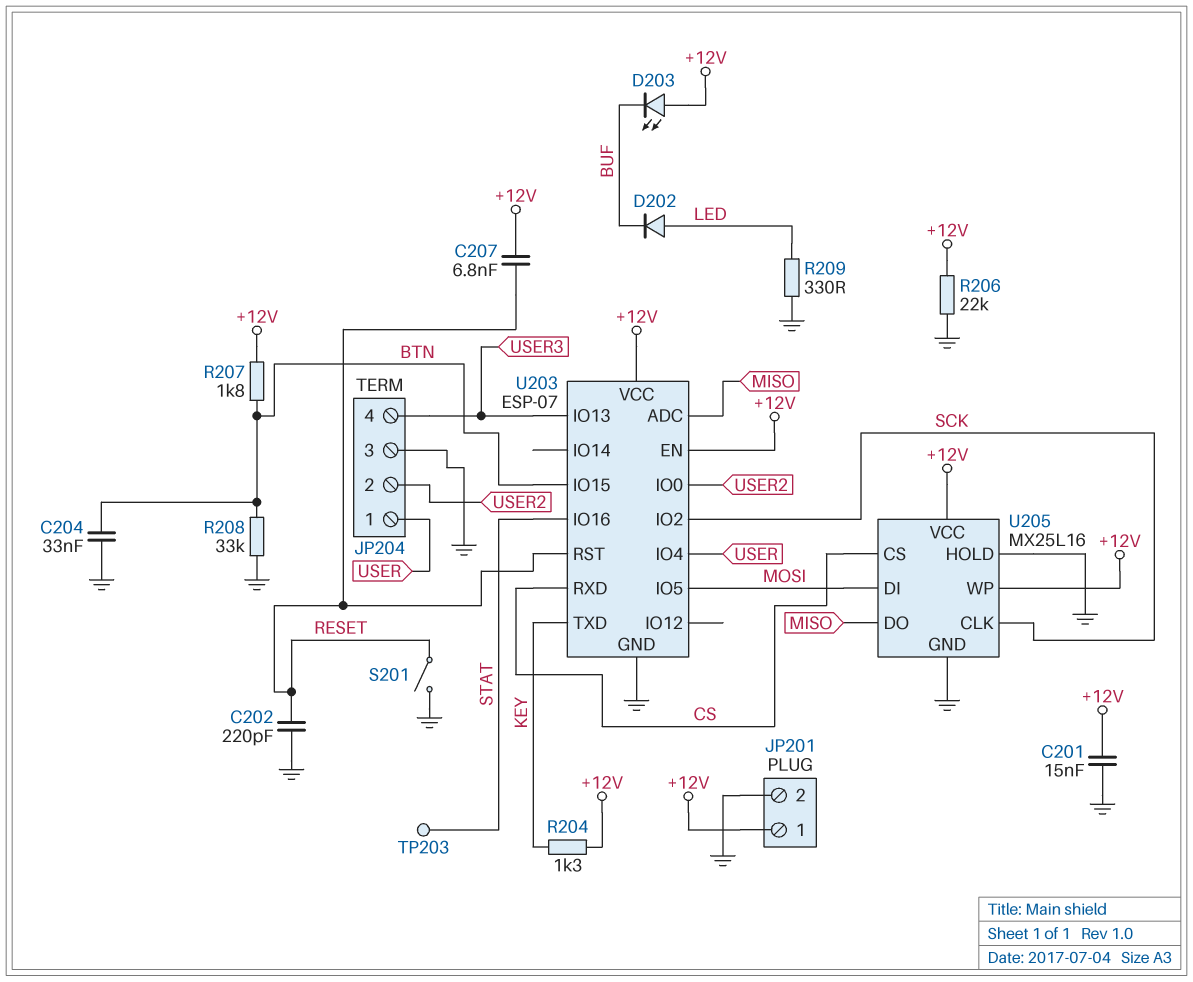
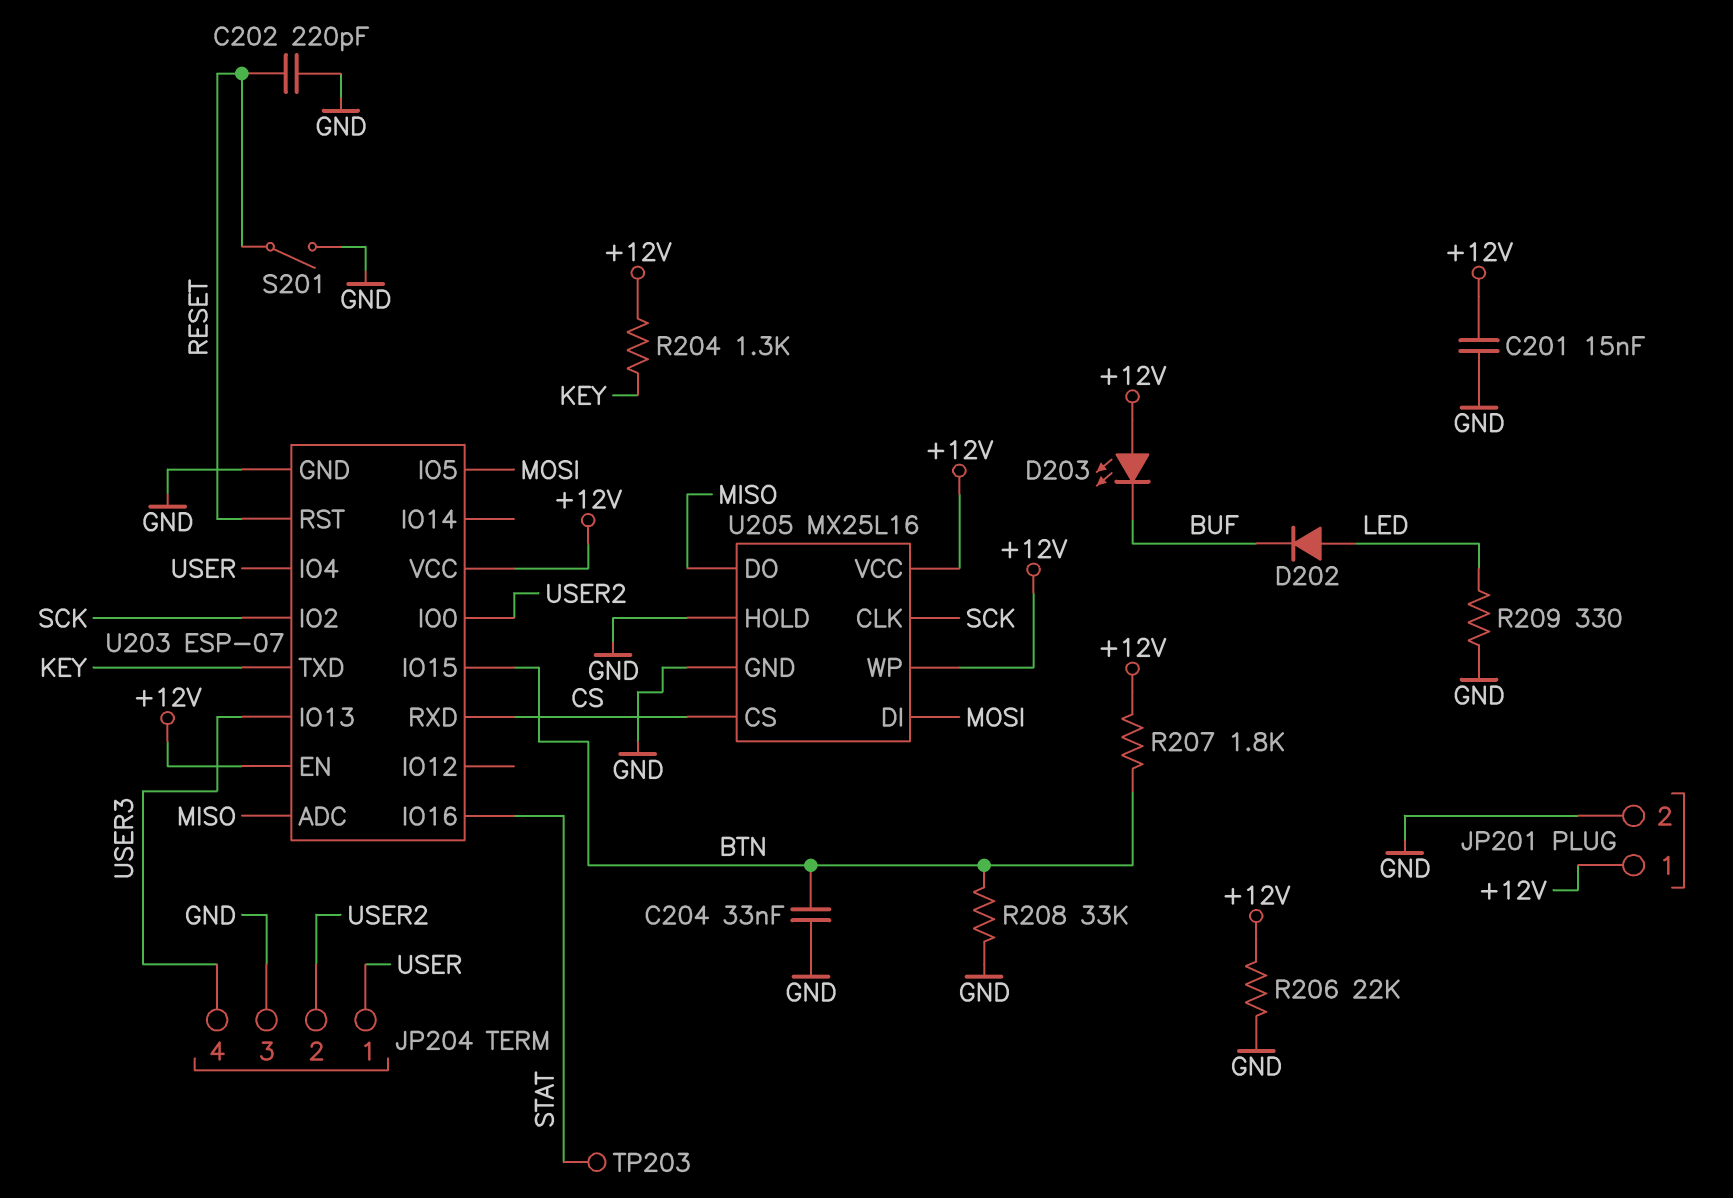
C207: 6.8nF (+12V, RESET) -> none

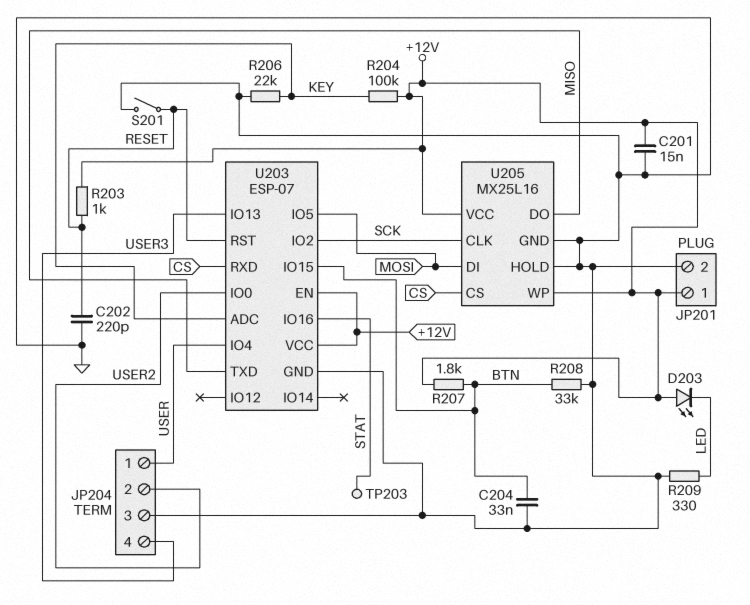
D202: diode (A LED, K BUF) -> none
D203: LED (A +12V, K BUF) -> LED (A +12V, K LED)
R203: none -> 1k (+12V, RESET)
R204: 1.3k (+12V, KEY) -> 100k (+12V, KEY)
R206: 22k (+12V, GND) -> 22k (GND, KEY)
U203 pin ADC: MISO -> KEY
U203 pin TXD: KEY -> MISO

